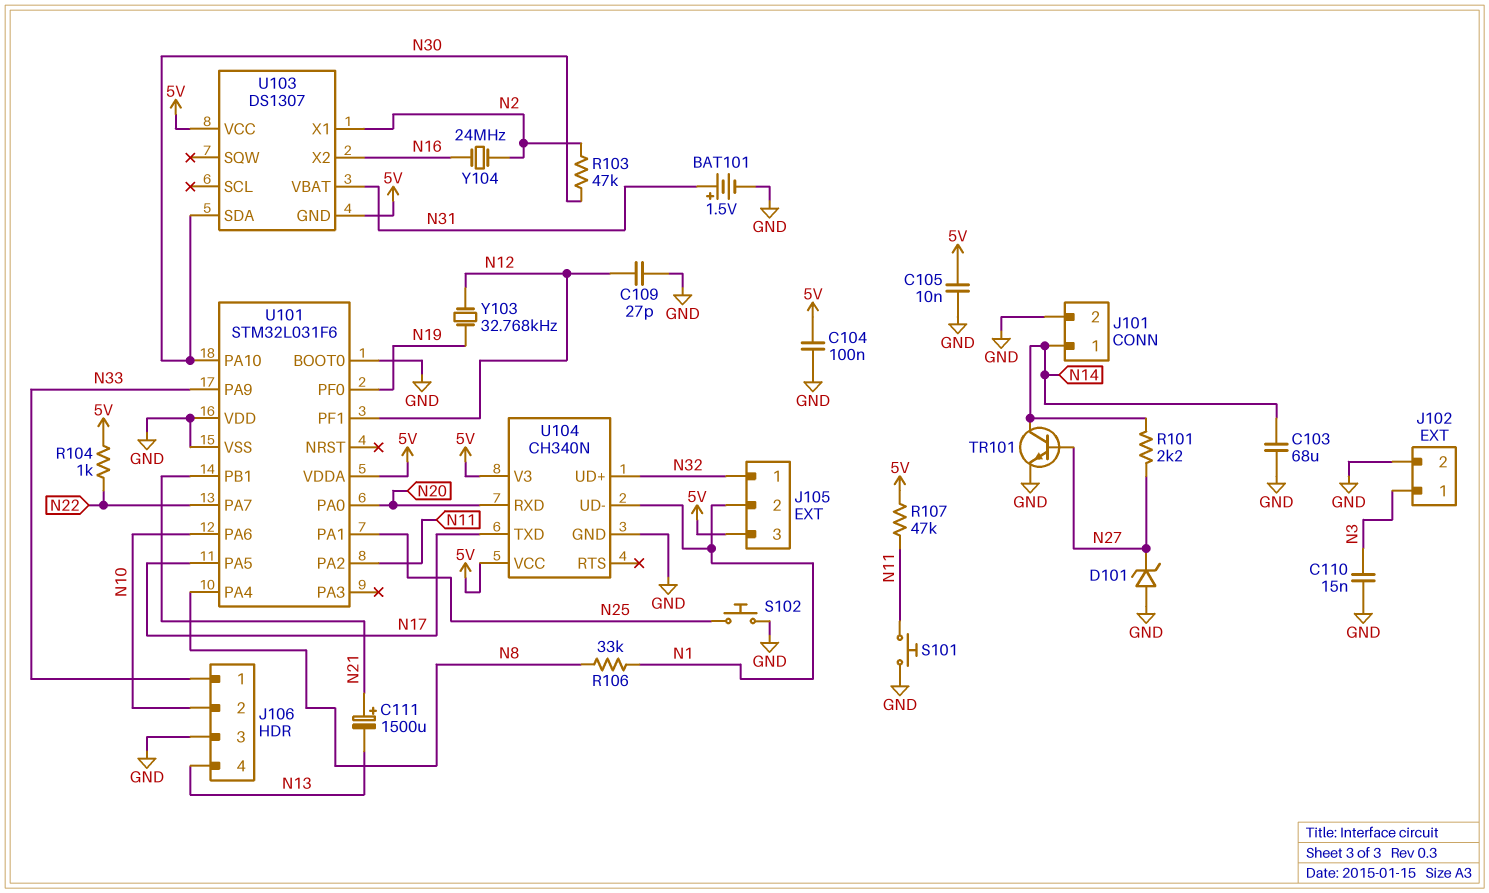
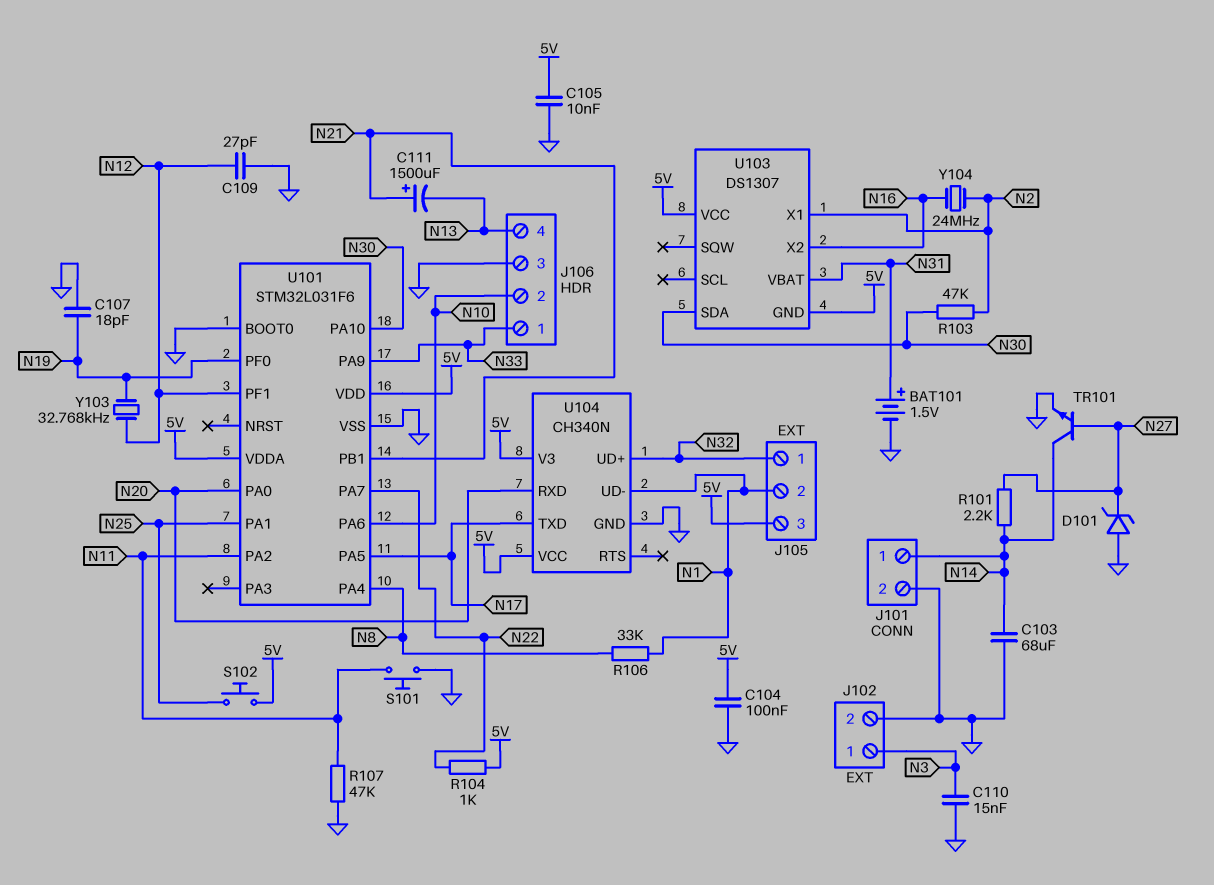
C107: none -> 18pF (GND, N19)
R107: 47k (5V, N11) -> 47k (GND, N11)
S102: button (GND, N25) -> button (5V, N25)
U101 pin VDD: GND -> 5V

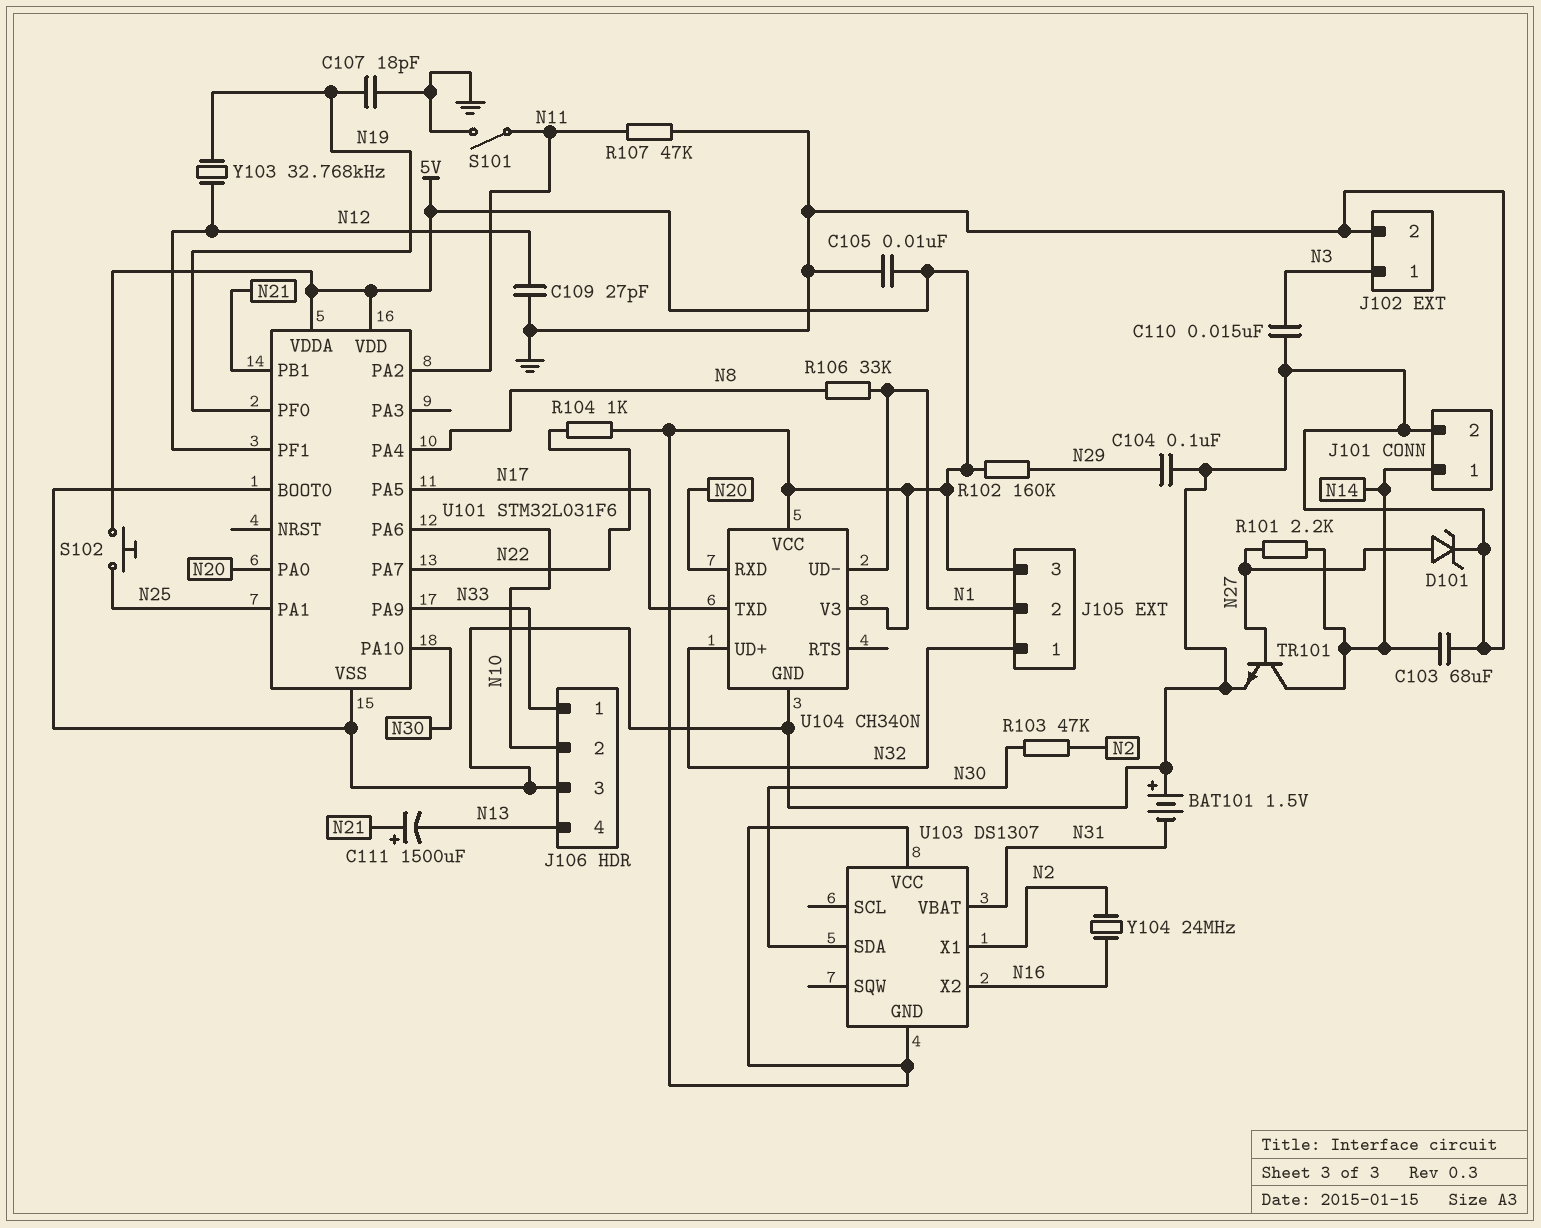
BAT101: 1.5V (plus N31, minus GND) -> 1.5V (plus GND, minus N31)
C104: 100nF (5V, GND) -> 100nF (GND, N29)
D101: zener (A GND, K N27) -> zener (A N27, K GND)
R102: none -> 160k (5V, N29)
S101: button (GND, N11) -> switch (GND, N11)

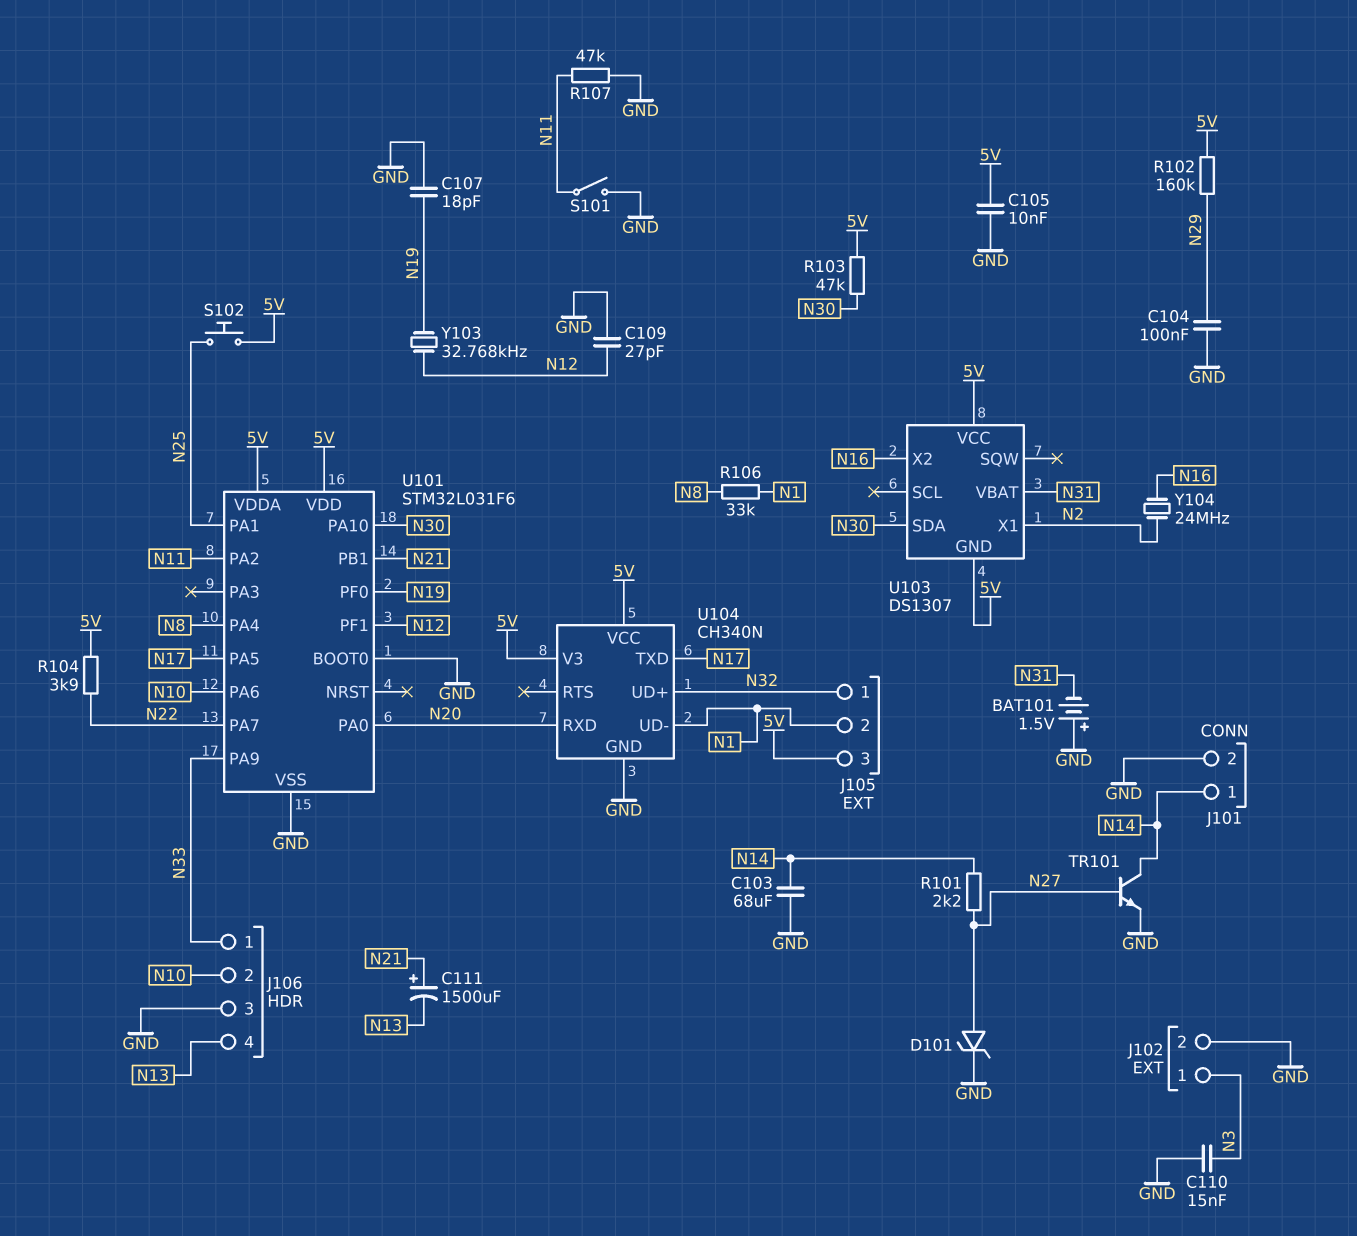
R103: 47k (N2, N30) -> 47k (5V, N30)
R104: 1k (5V, N22) -> 3.9k (5V, N22)

